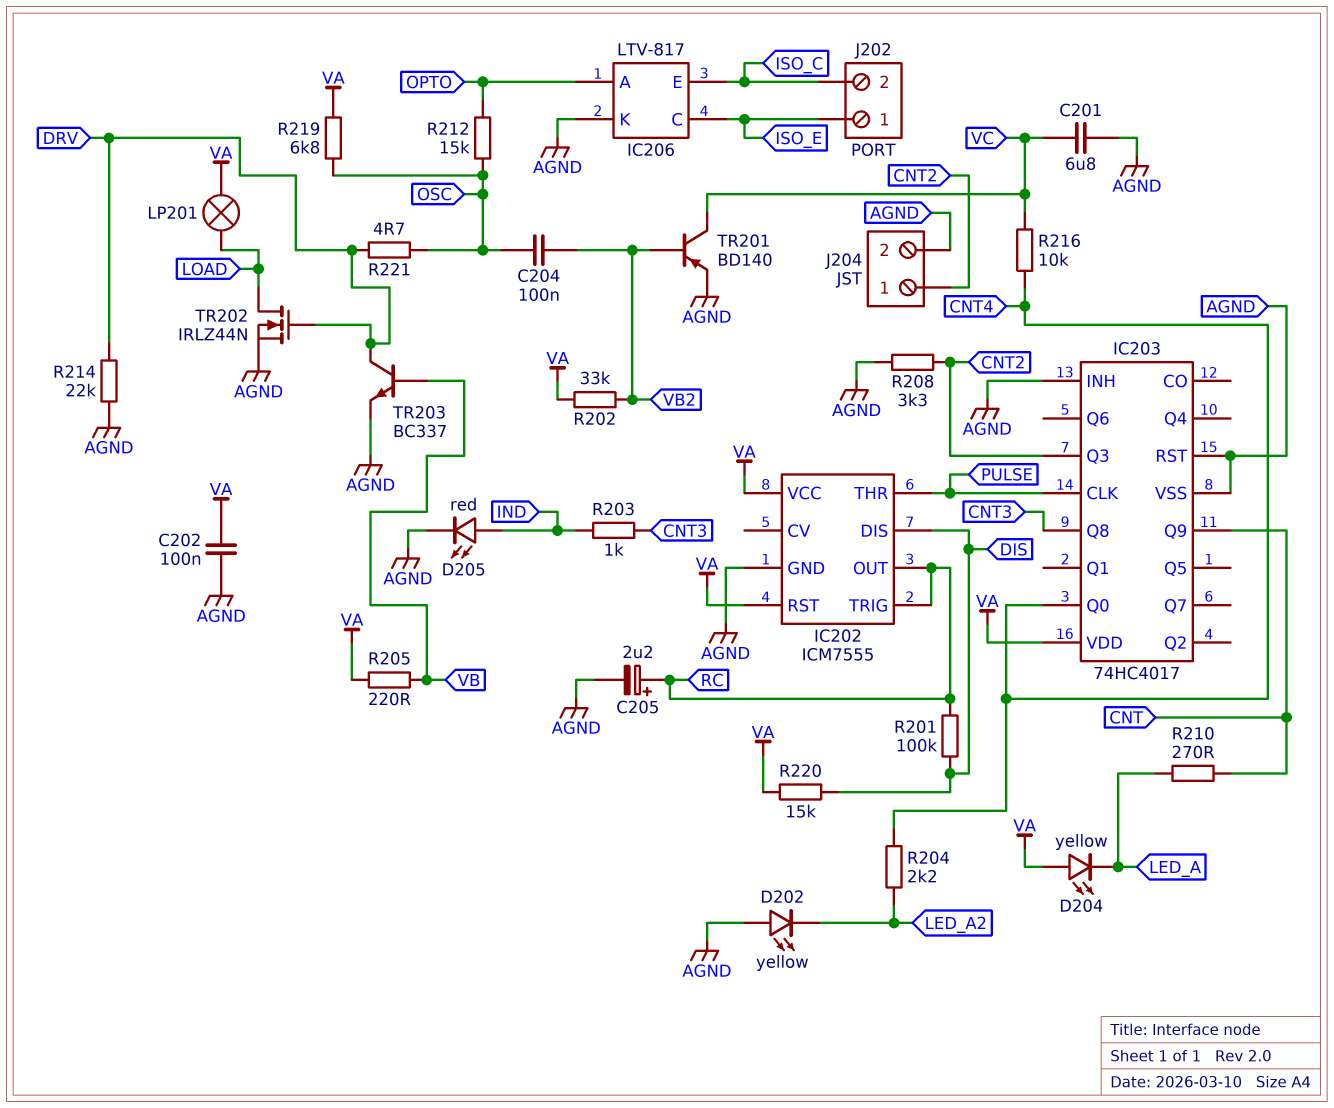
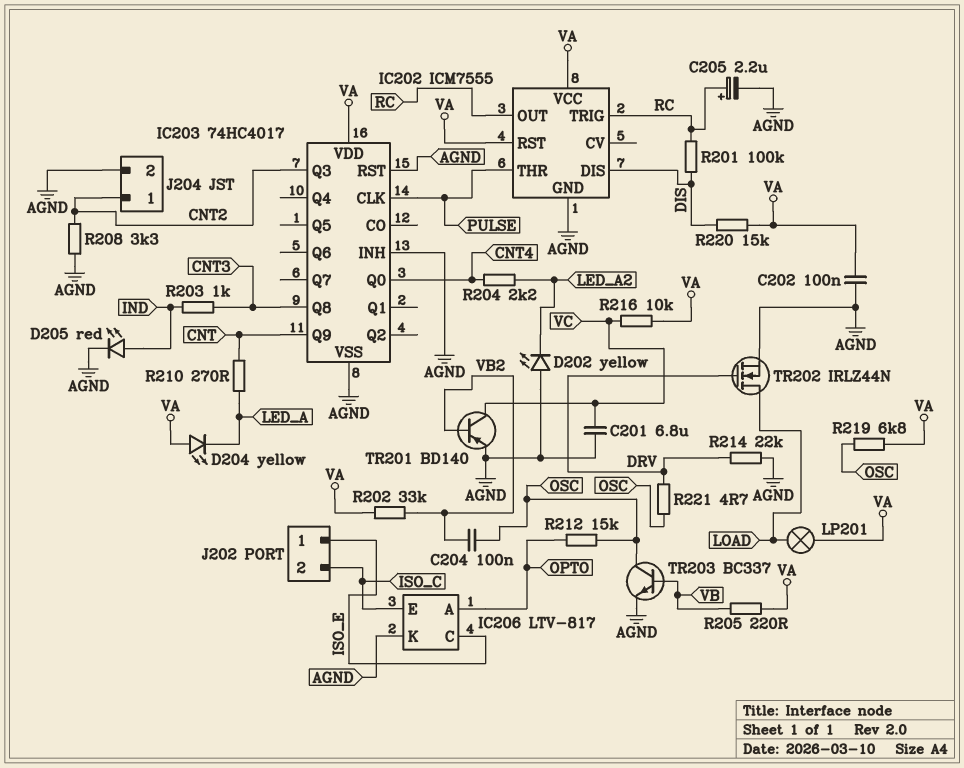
R216: 10k (CNT4, VC) -> 10k (VA, VC)
TR203: NPN BC337 (B VB, C DRV, E AGND) -> NPN BC337 (B VB, C OSC, E AGND)

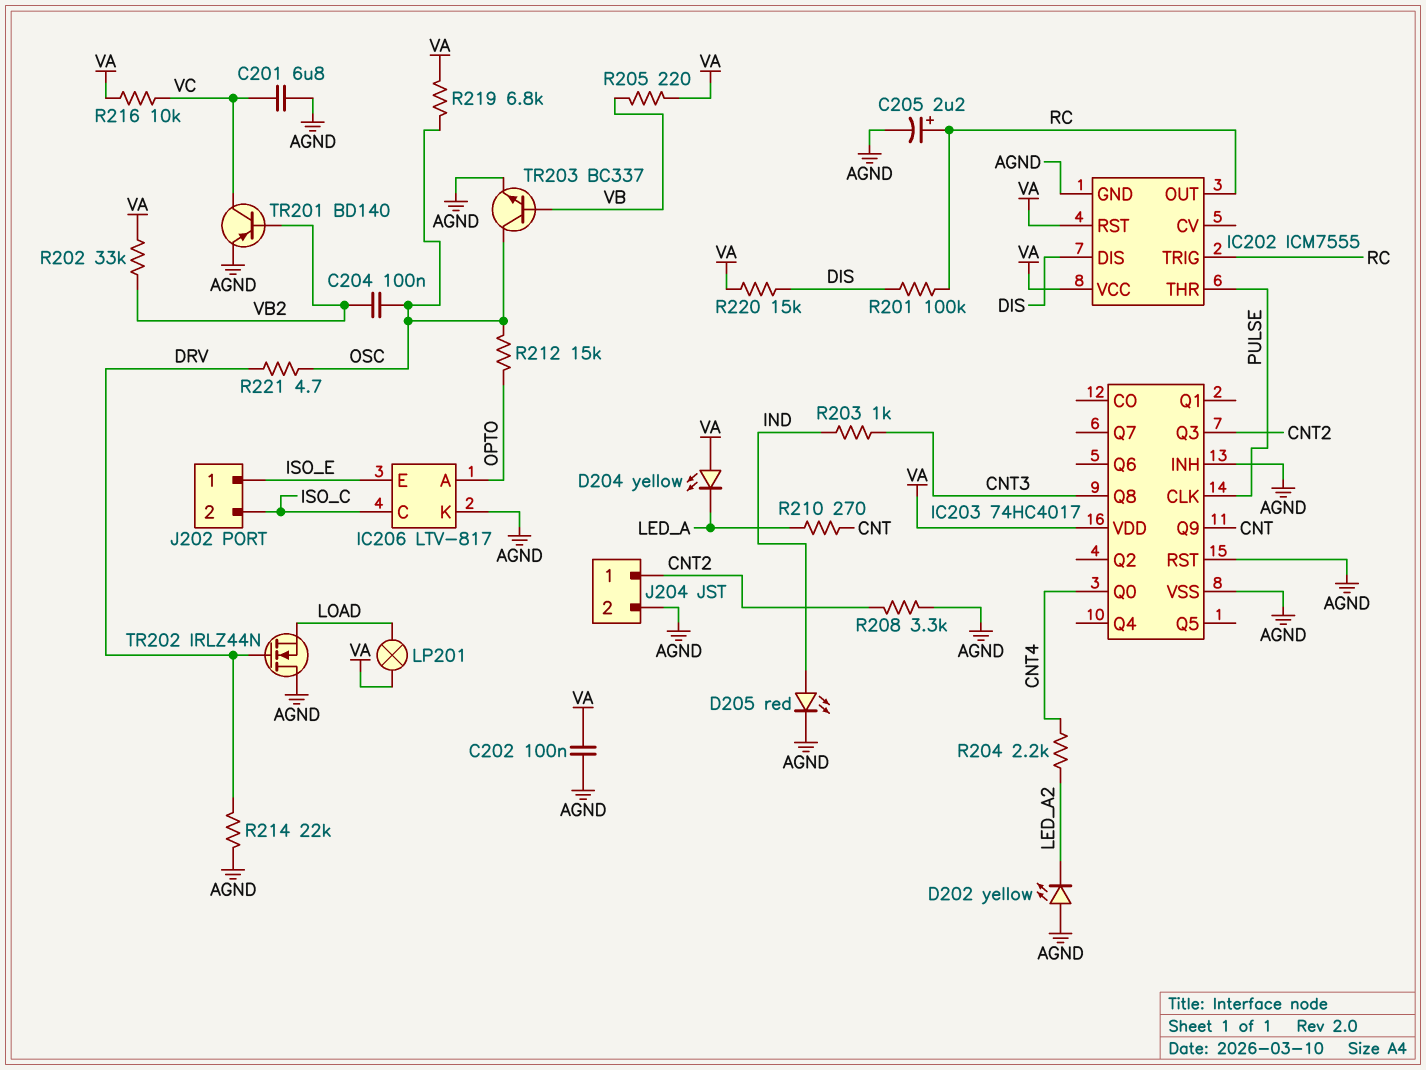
IC206 pin C: ISO_E -> ISO_C
IC206 pin E: ISO_C -> ISO_E
TR202: NMOS IRLZ44N (G DRV, D LOAD, S AGND) -> NMOS IRLZ44N (G DRV, D AGND, S LOAD)

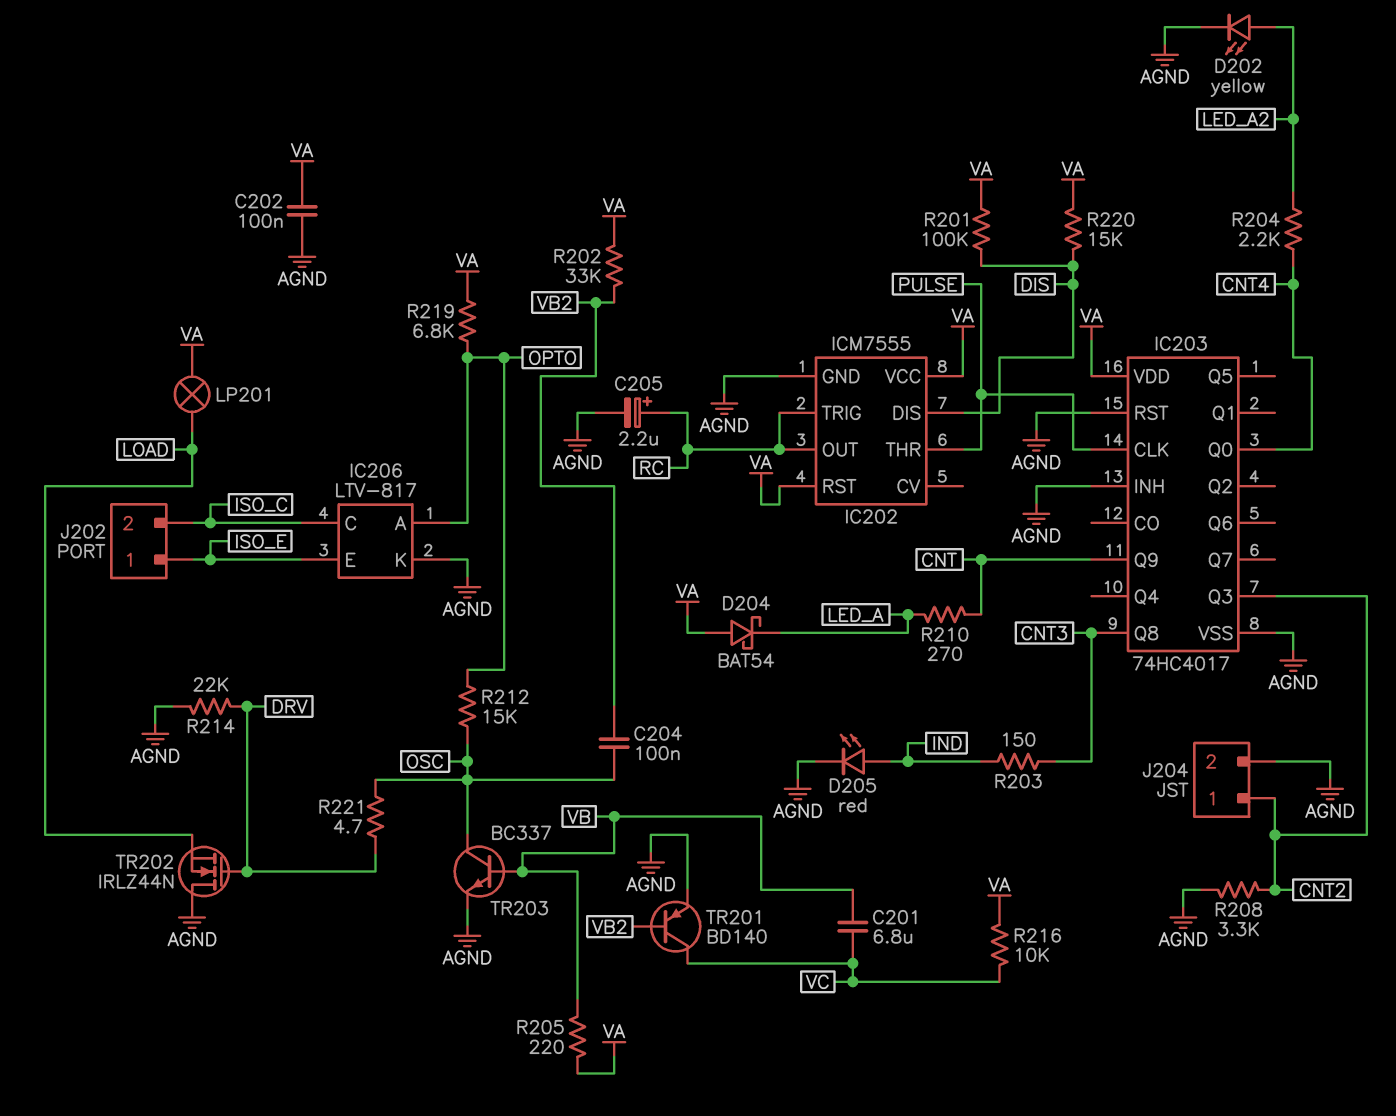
C201: 6.8uF (AGND, VC) -> 6.8uF (VB, VC)
D202: LED yellow (A AGND, K LED_A2) -> LED yellow (A LED_A2, K AGND)
D204: LED yellow (A VA, K LED_A) -> schottky BAT54 (A VA, K LED_A)
R201: 100k (DIS, RC) -> 100k (DIS, VA)
R203: 1k (CNT3, IND) -> 150 (CNT3, IND)
R219: 6.8k (OSC, VA) -> 6.8k (OPTO, VA)

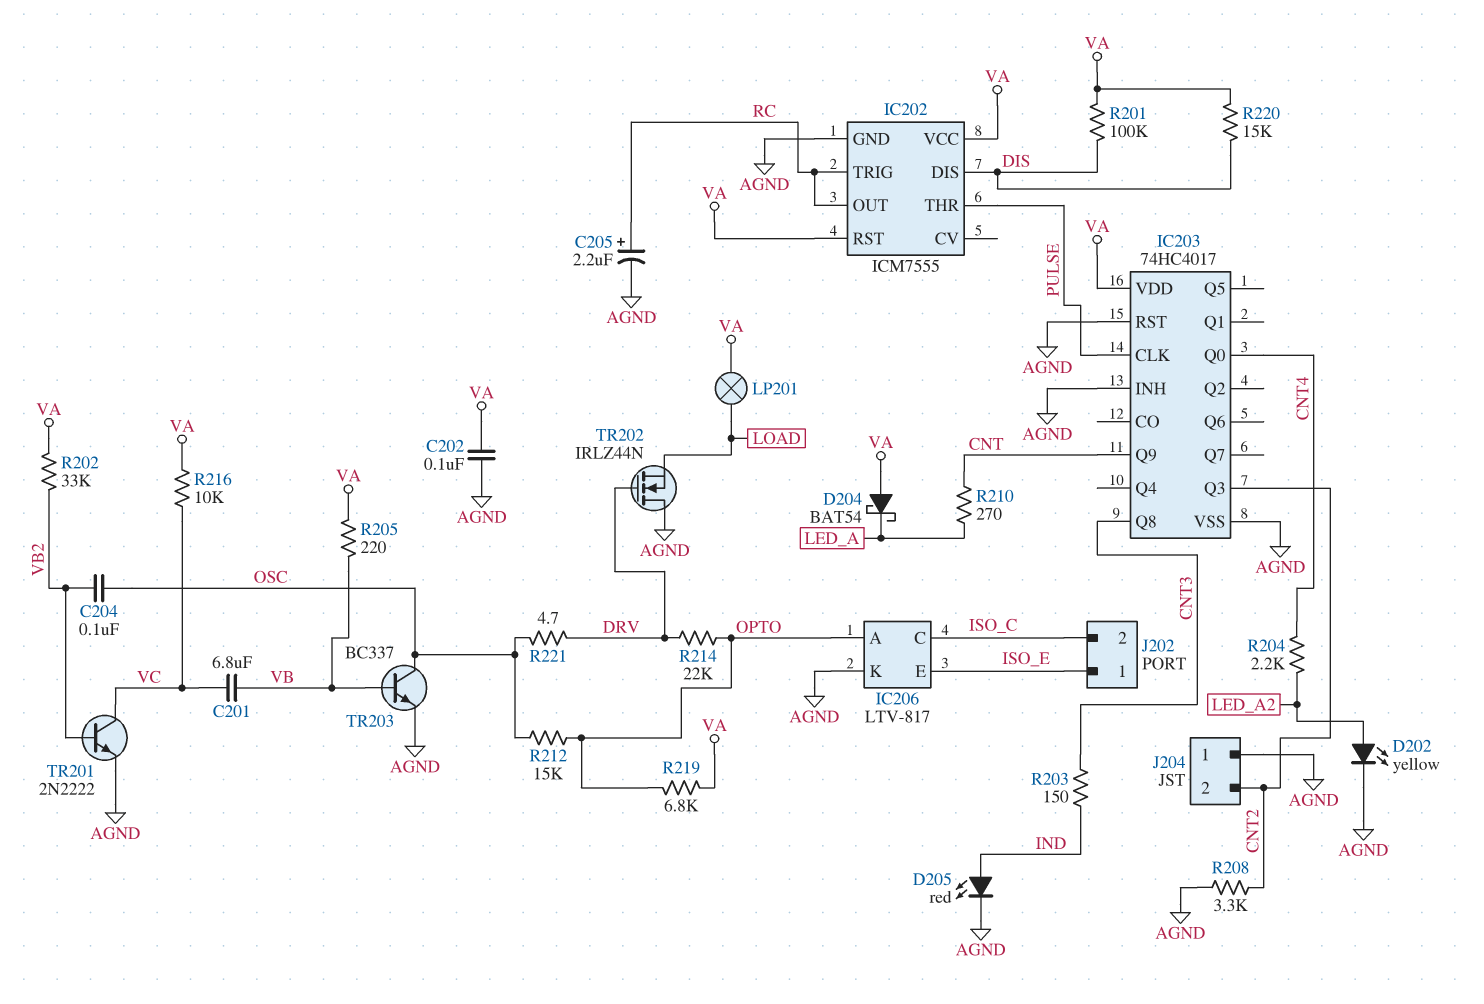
J204 pin 1: CNT2 -> AGND
J204 pin 2: AGND -> CNT2
R214: 22k (AGND, DRV) -> 22k (DRV, OPTO)
TR201: PNP BD140 (B VB2, C VC, E AGND) -> NPN 2N2222 (B VB2, C VC, E AGND)

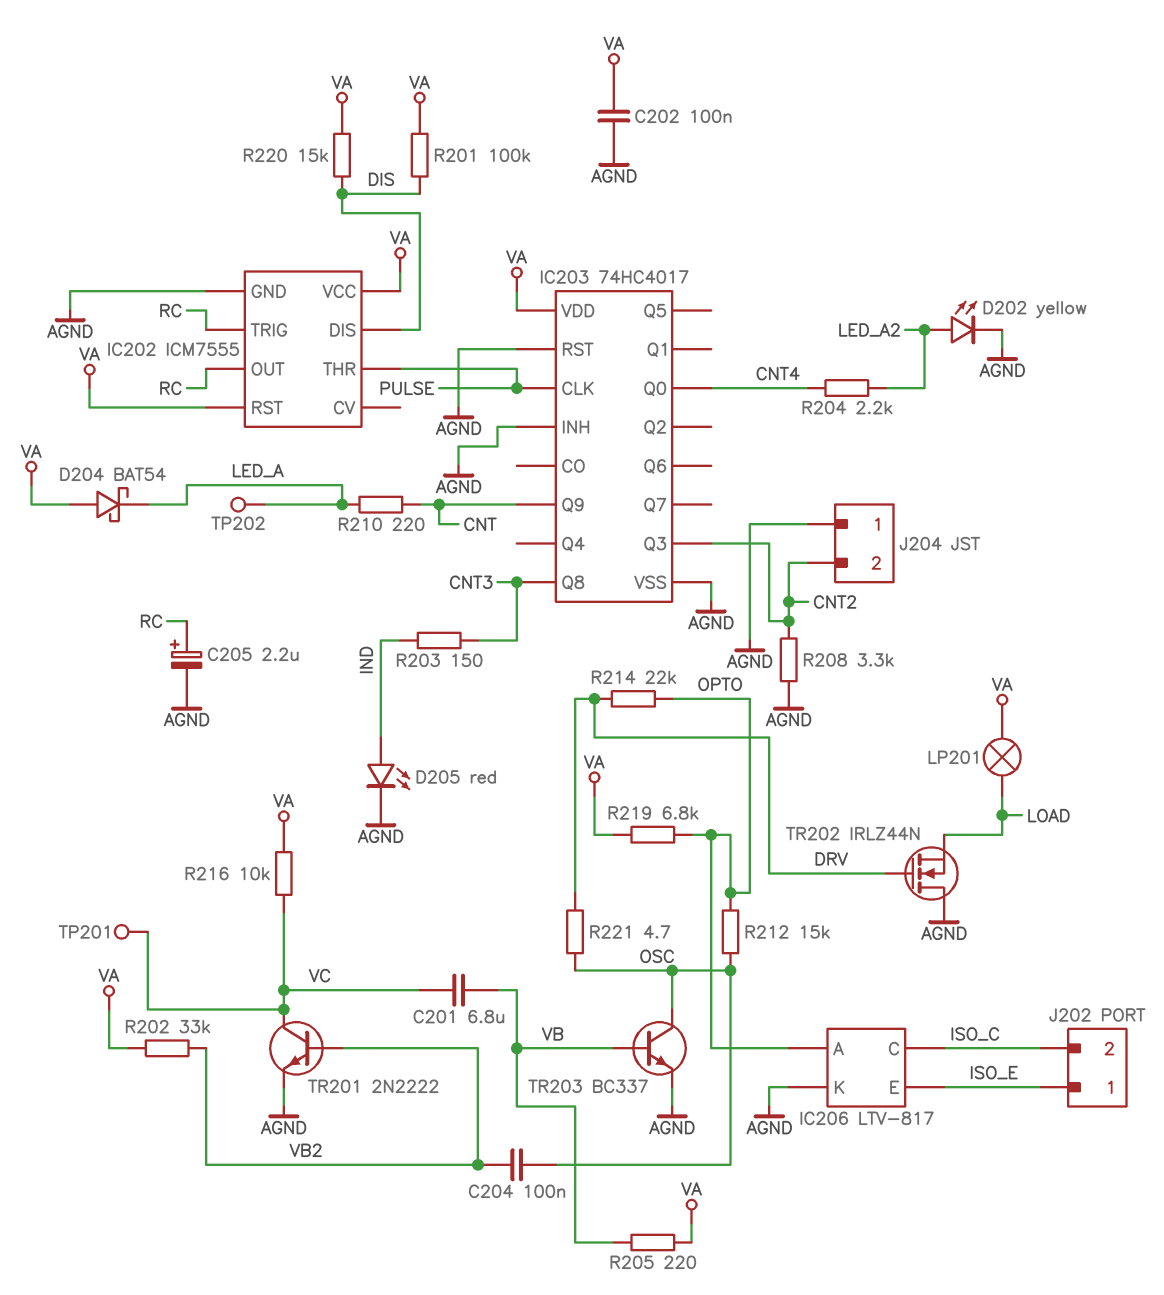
R210: 270 (CNT, LED_A) -> 220 (CNT, LED_A)
TP201: none -> test point (VC)
TP202: none -> test point (LED_A)

